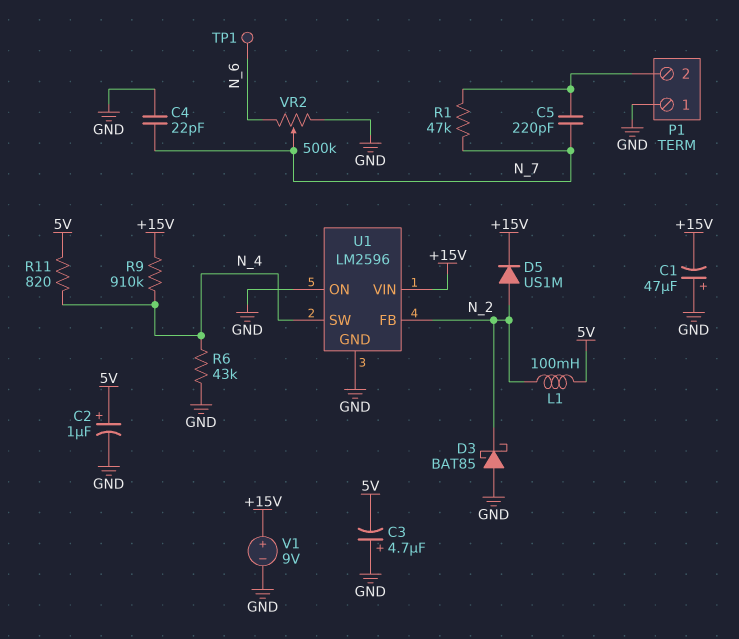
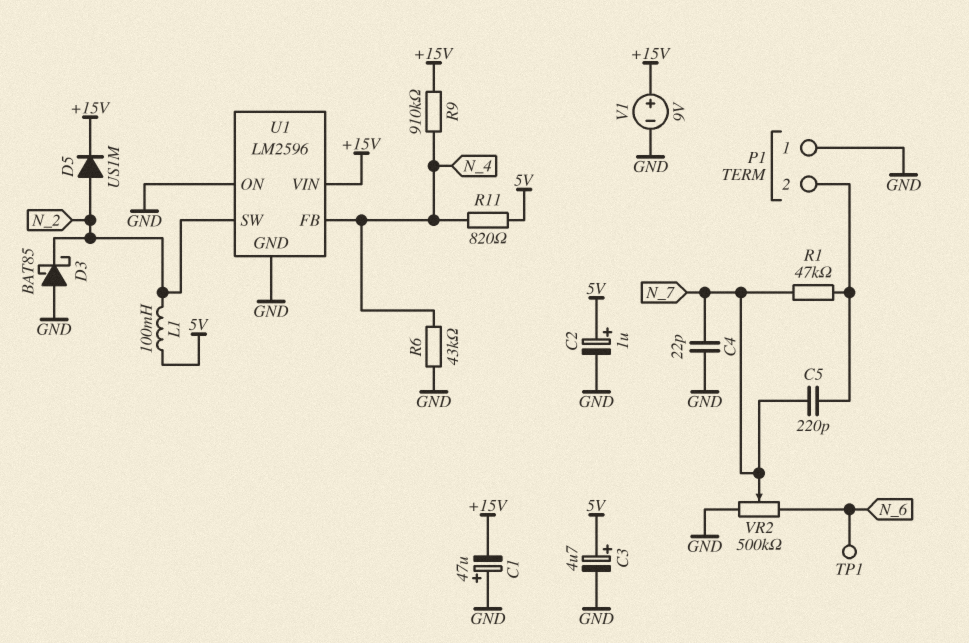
C3: 4.7uF (plus GND, minus 5V) -> 4.7uF (plus 5V, minus GND)
U1 pin FB: N_2 -> N_4
U1 pin SW: N_4 -> N_2

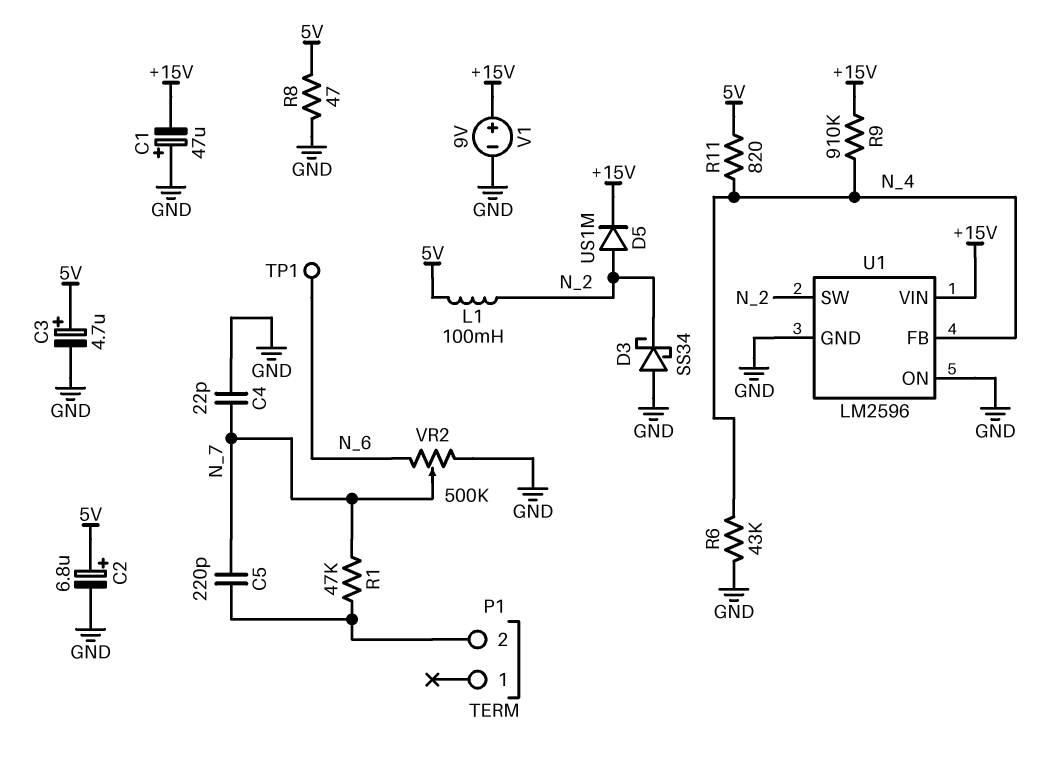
C2: 1uF (plus 5V, minus GND) -> 6.8uF (plus 5V, minus GND)
D3: schottky BAT85 (A GND, K N_2) -> schottky SS34 (A GND, K N_2)
P1 pin 1: GND -> none
R8: none -> 47 (5V, GND)

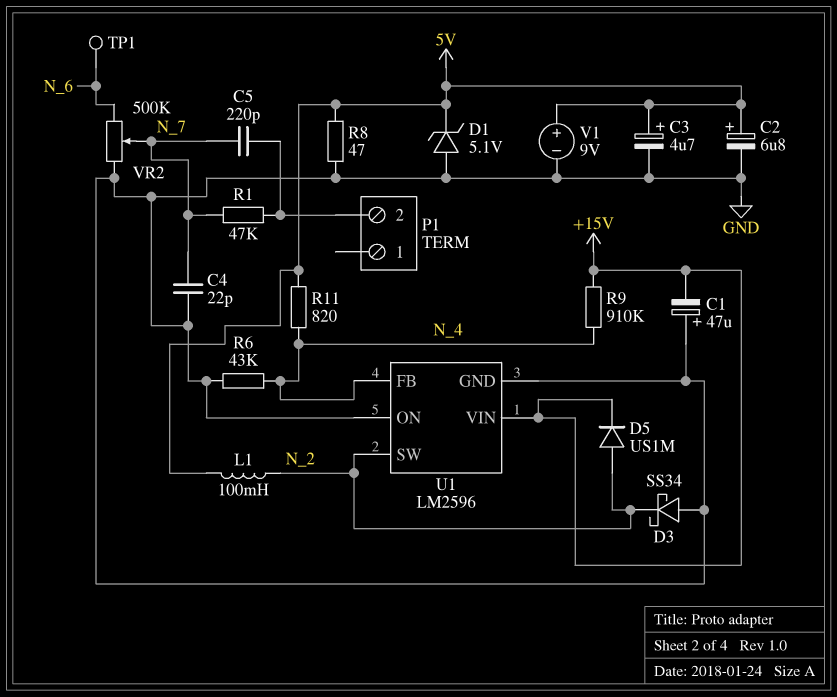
D1: none -> zener 5.1V (A GND, K 5V)
V1: 9V (plus +15V, minus GND) -> 9V (plus 5V, minus GND)

